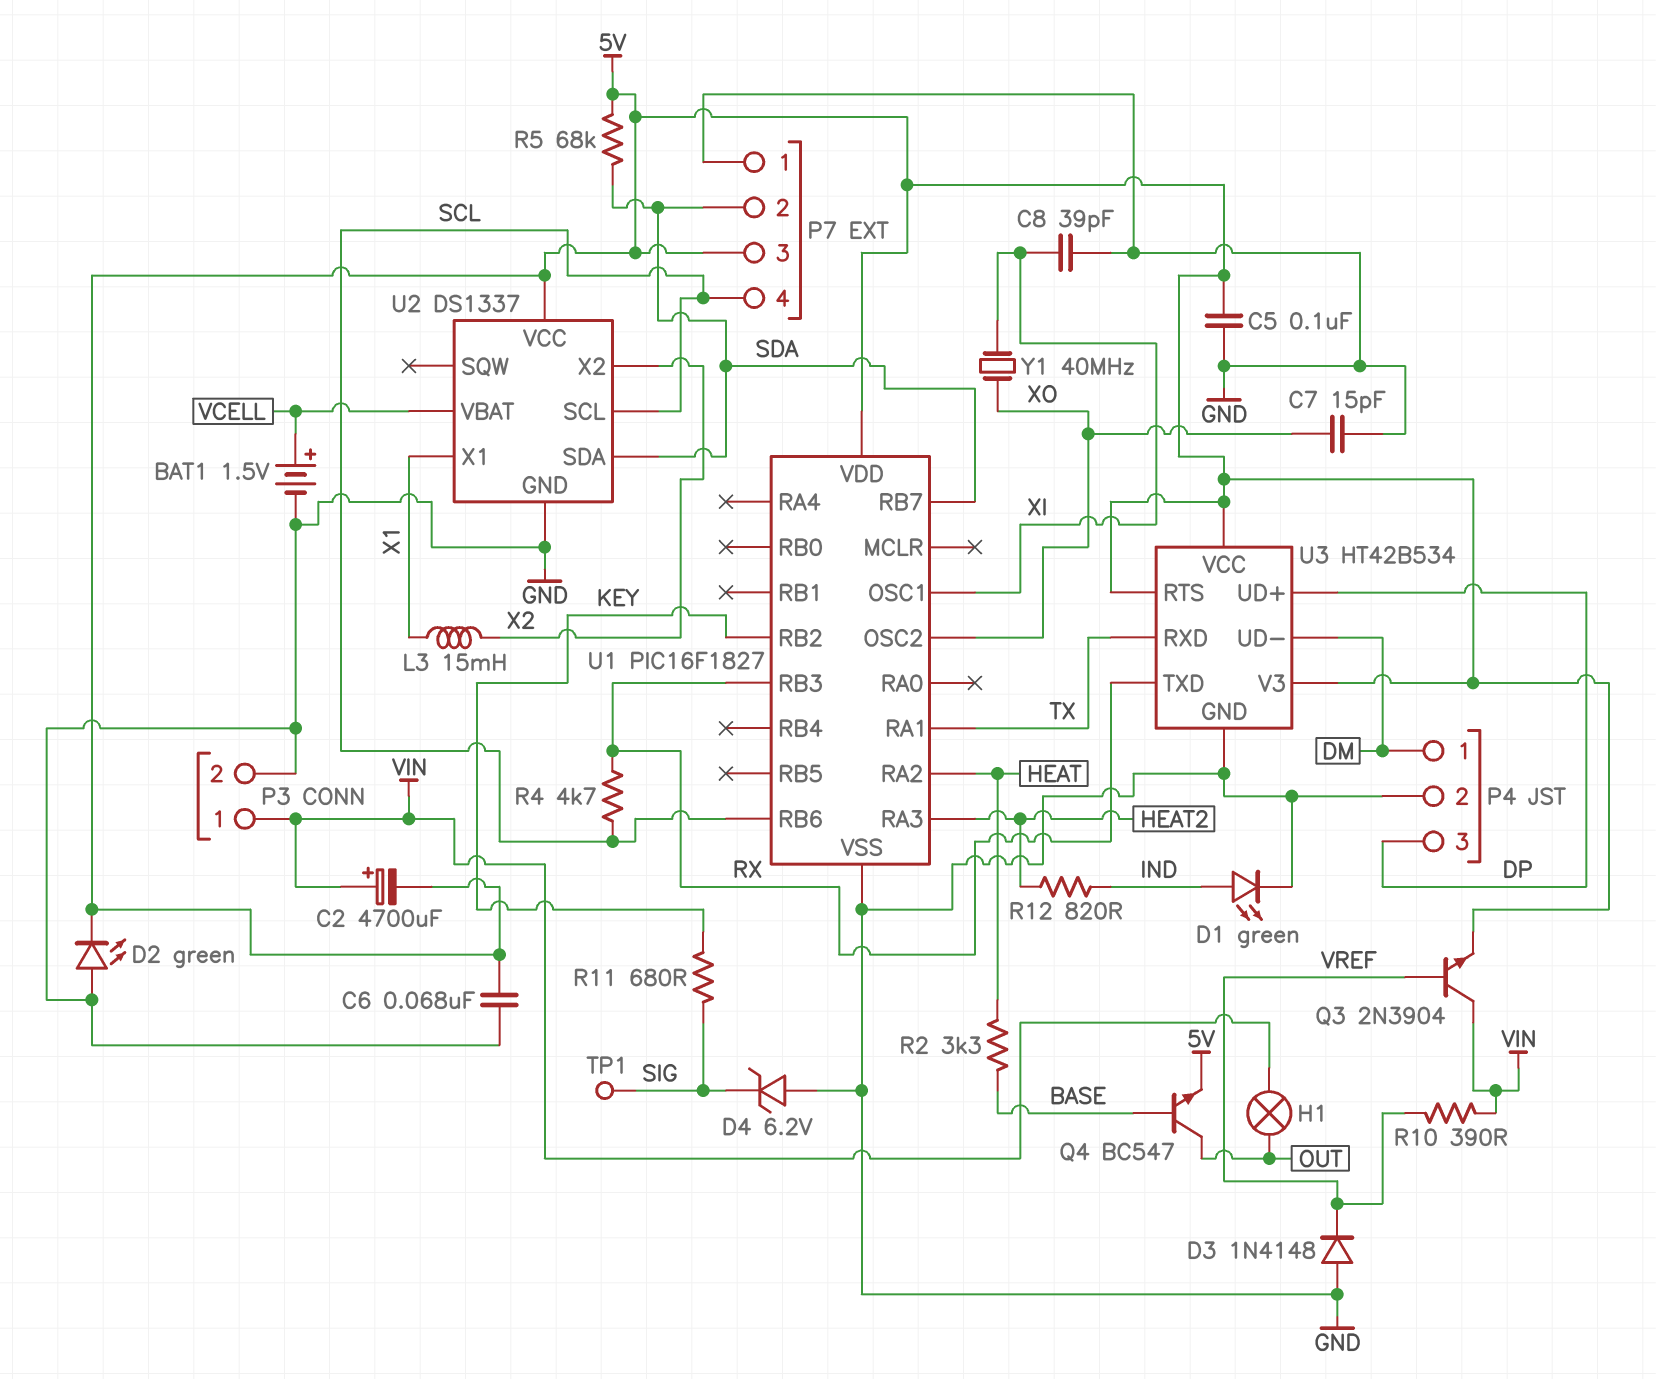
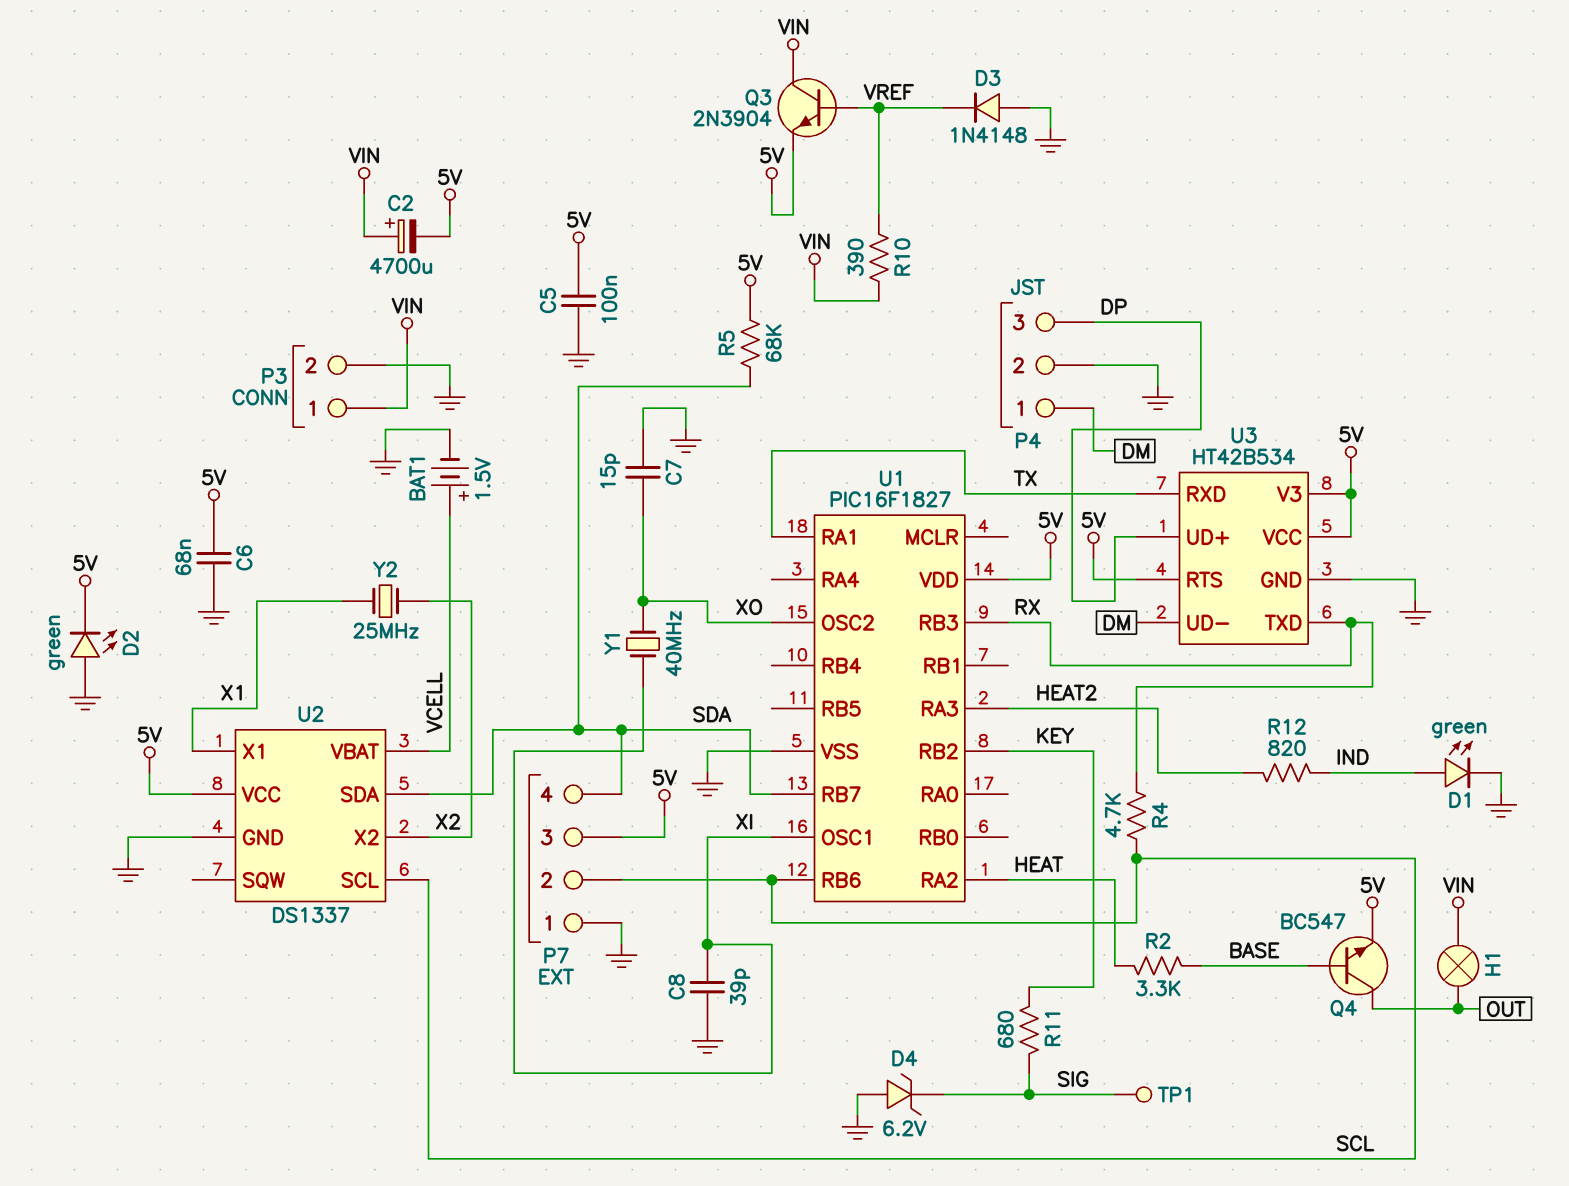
L3: 15mH (X1, X2) -> none
P7 pin 2: SDA -> SCL
P7 pin 4: SCL -> SDA
Y2: none -> 25MHz (X1, X2)

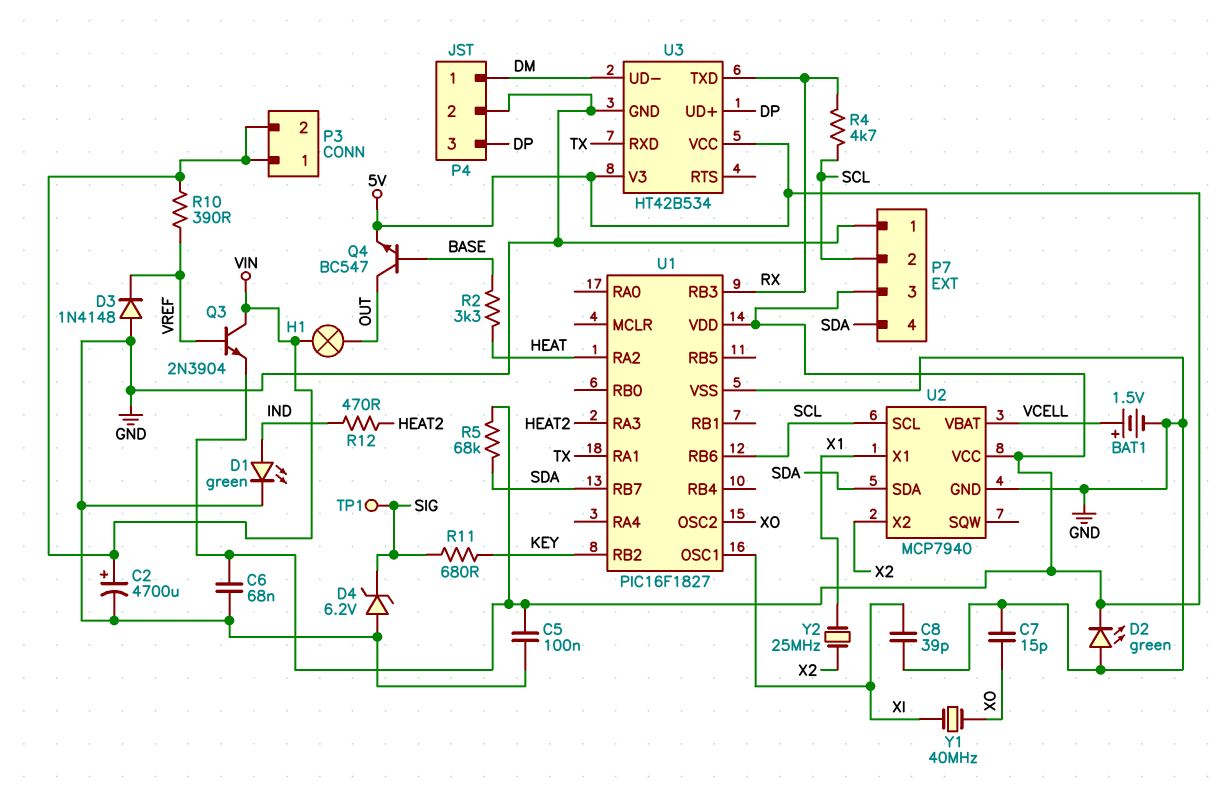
C2: 4700uF (plus VIN, minus 5V) -> 4700uF (plus VIN, minus GND)
P3 pin 2: GND -> VIN
R12: 820 (HEAT2, IND) -> 470 (HEAT2, IND)
U2: DS1337 -> MCP7940
U3 pin RTS: 5V -> none

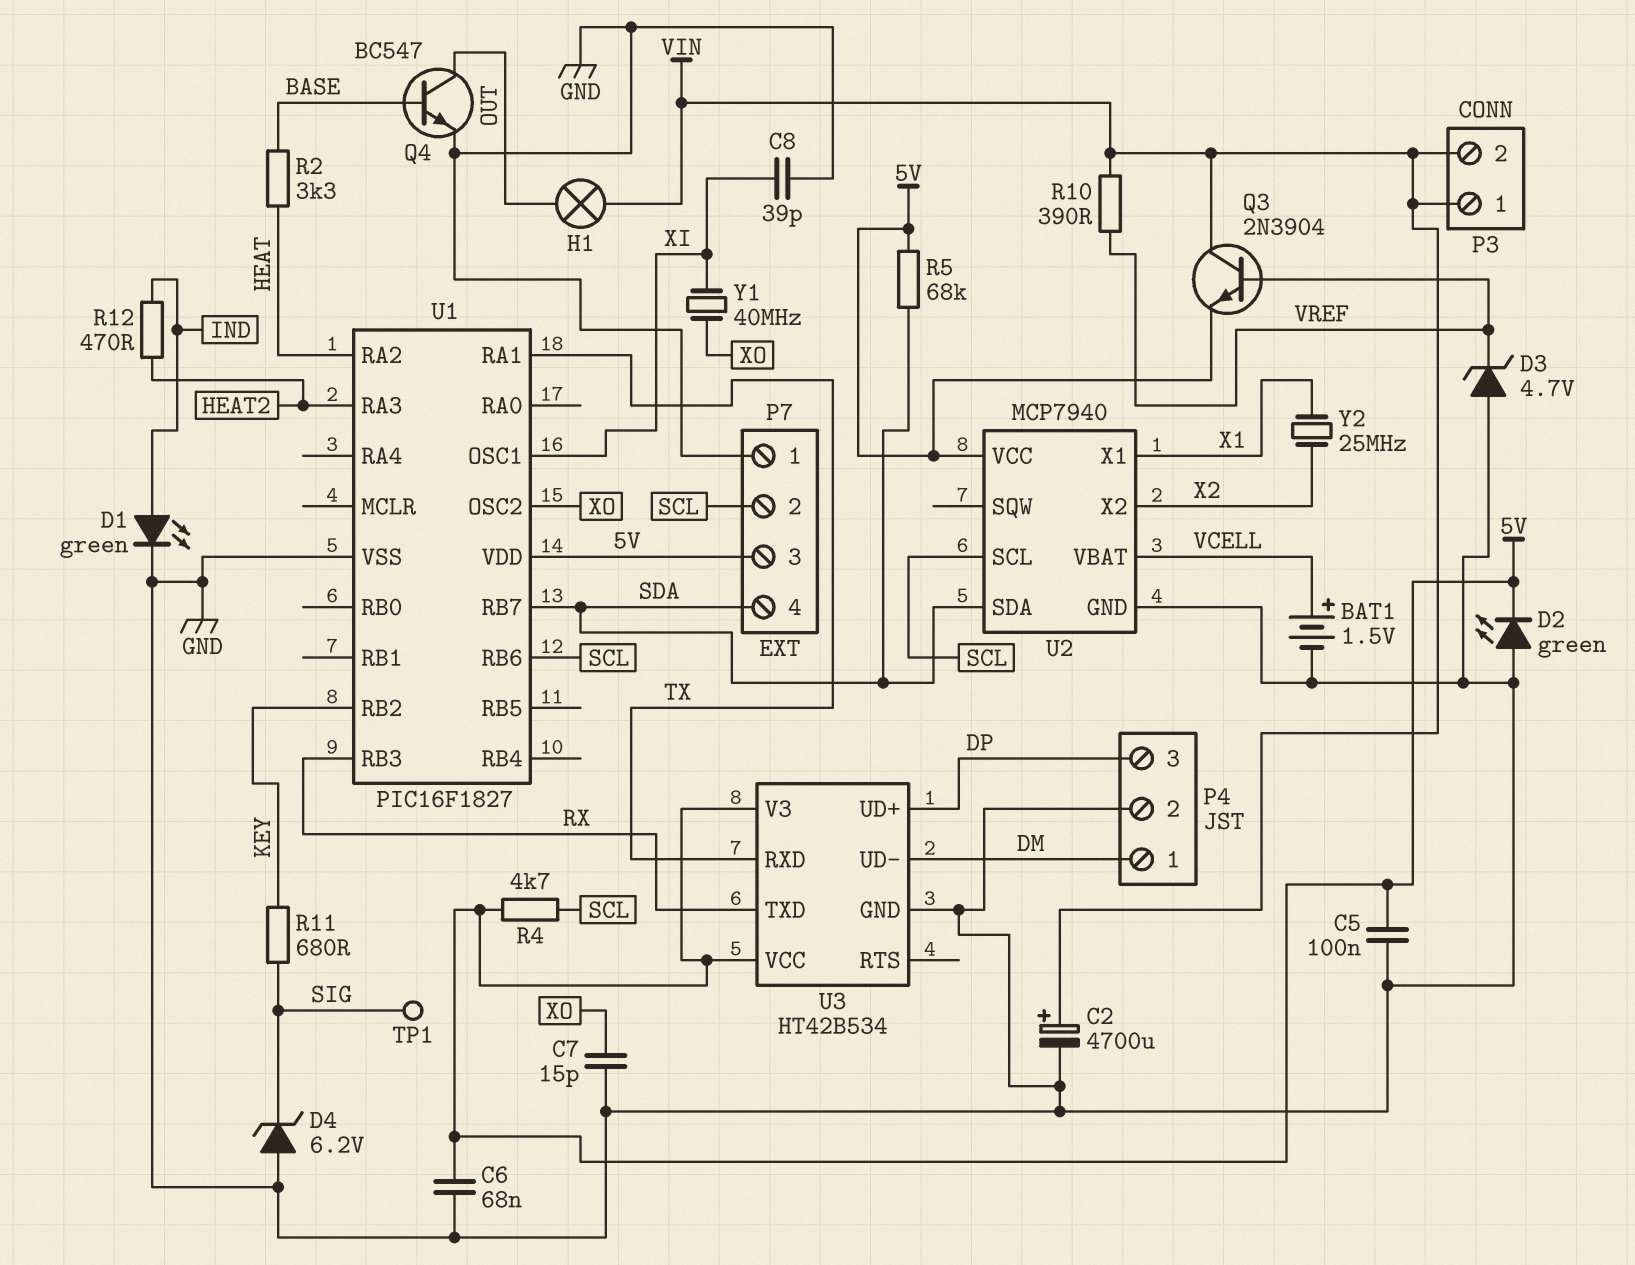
D3: diode 1N4148 (A GND, K VREF) -> zener 4.7V (A GND, K VREF)
Q4: NPN BC547 (B BASE, C OUT, E 5V) -> NPN BC547 (B BASE, C OUT, E GND)
R4: 4.7k (RX, SCL) -> 4.7k (5V, SCL)

